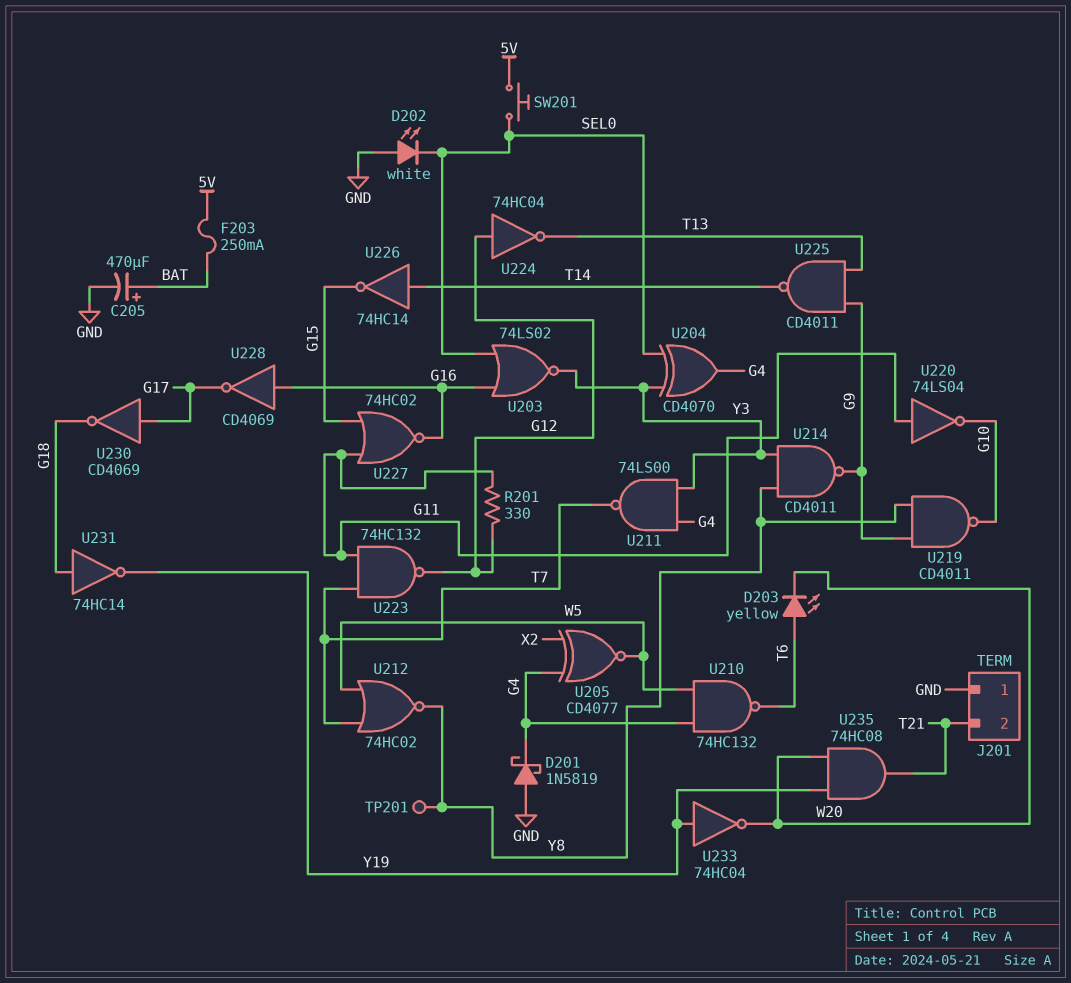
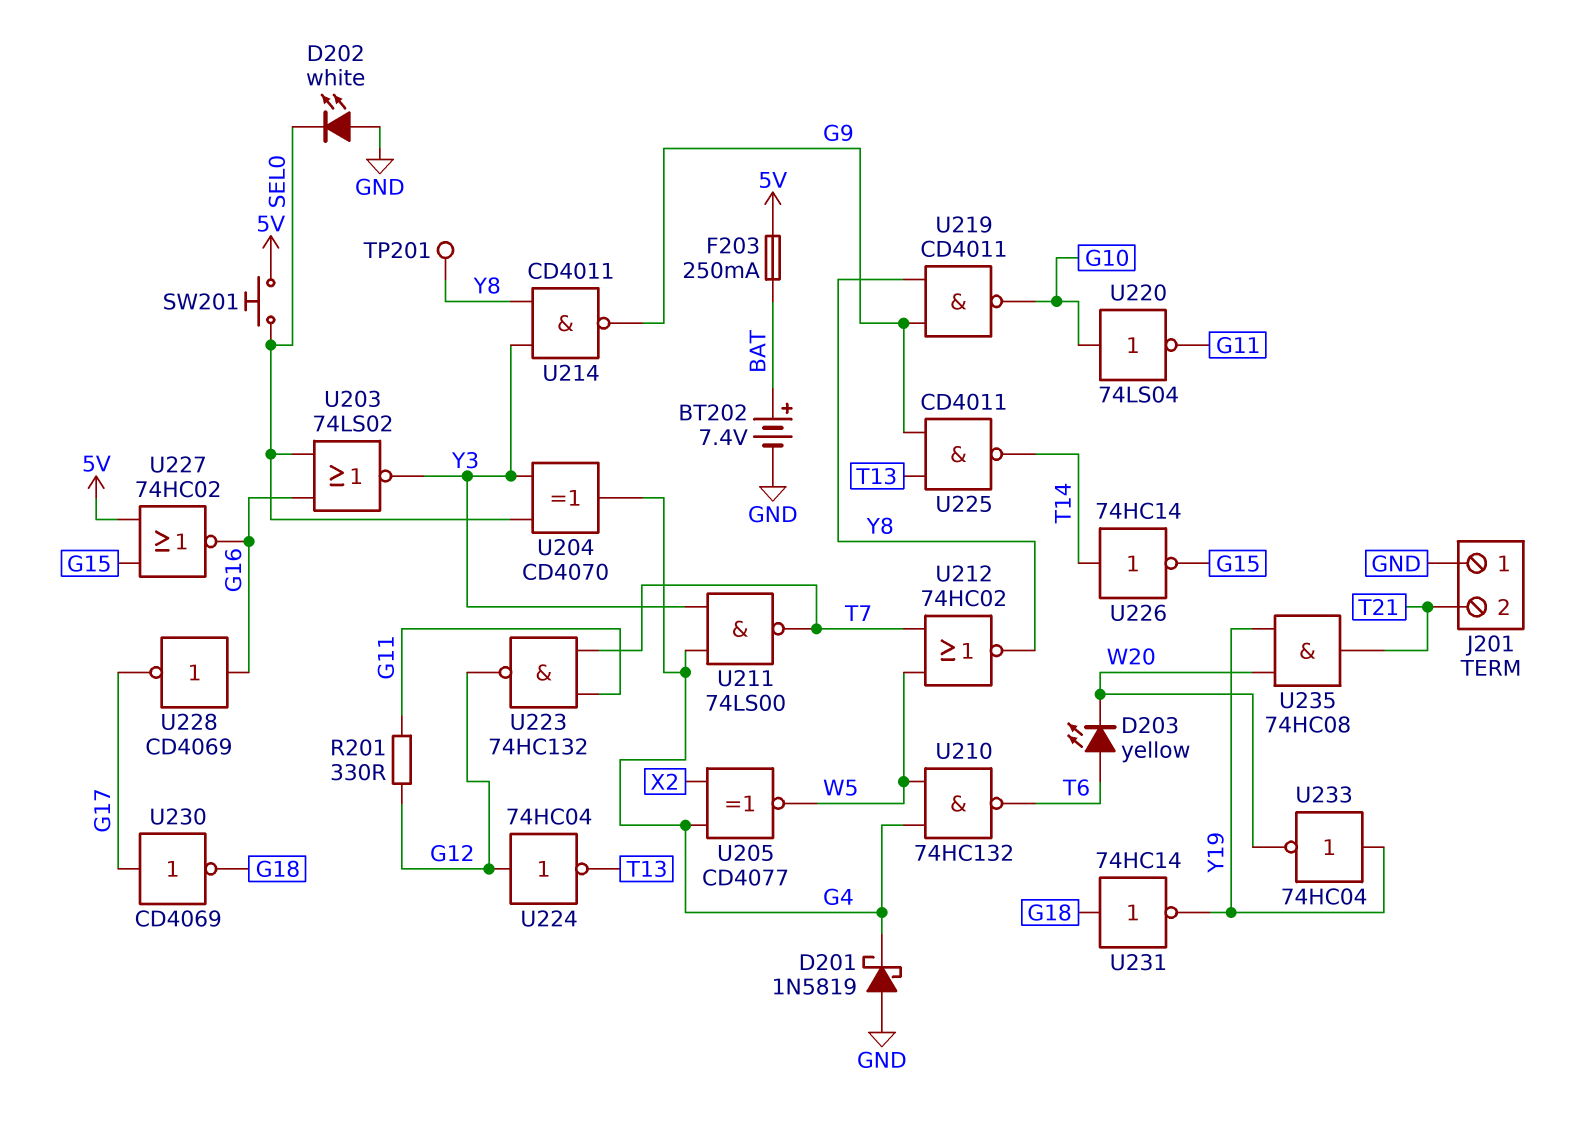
BT202: none -> 7.4V (plus BAT, minus GND)
C205: 470uF (plus BAT, minus GND) -> none
U220: NOT 74LS04 (in G11, out G10) -> NOT 74LS04 (in G10, out G11)
U227: NOR 74HC02 (in G11, in G15, out G16) -> NOR 74HC02 (in 5V, in G15, out G16)

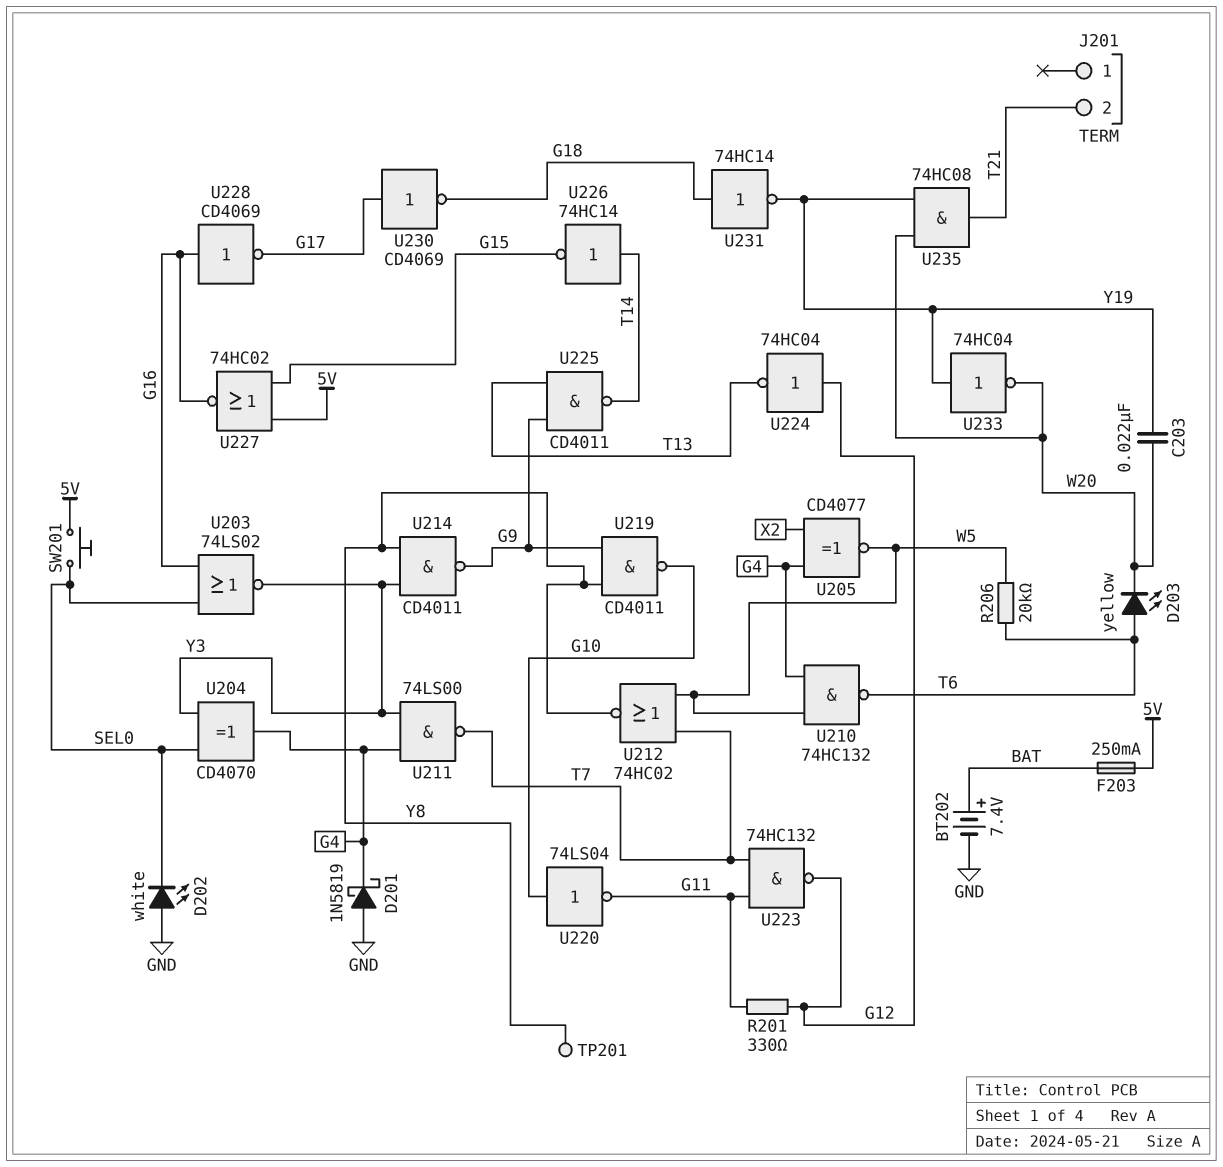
C203: none -> 22nF (W20, Y19)
J201 pin 1: GND -> none
R206: none -> 20k (T6, W5)

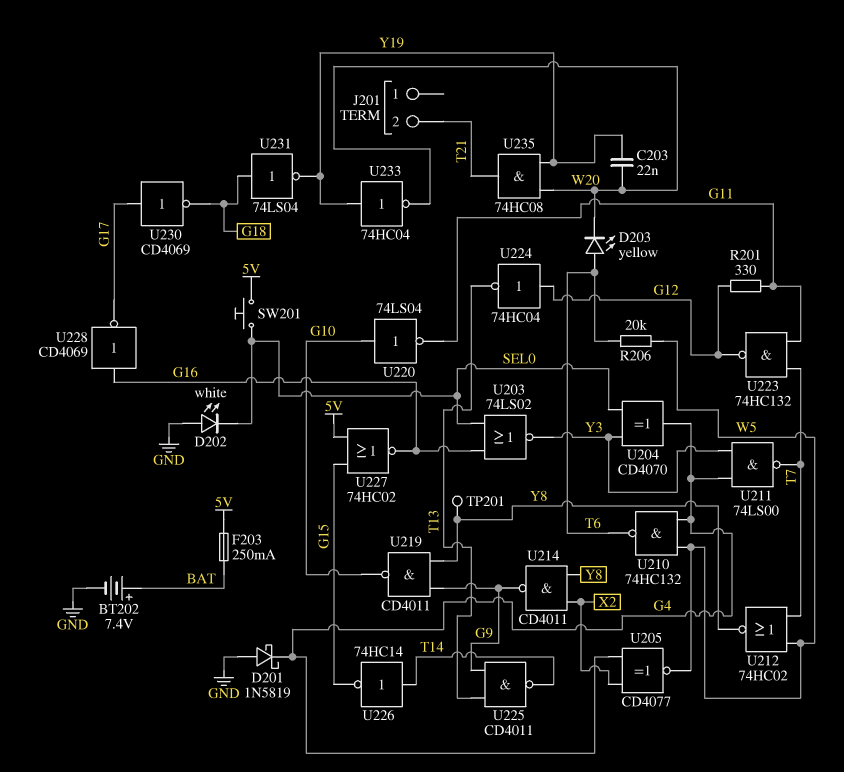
U214: NAND CD4011 (in Y3, in Y8, out G9) -> NAND CD4011 (in X2, in Y8, out G9)
U231: NOT 74HC14 (in G18, out Y19) -> NOT 74LS04 (in G18, out Y19)

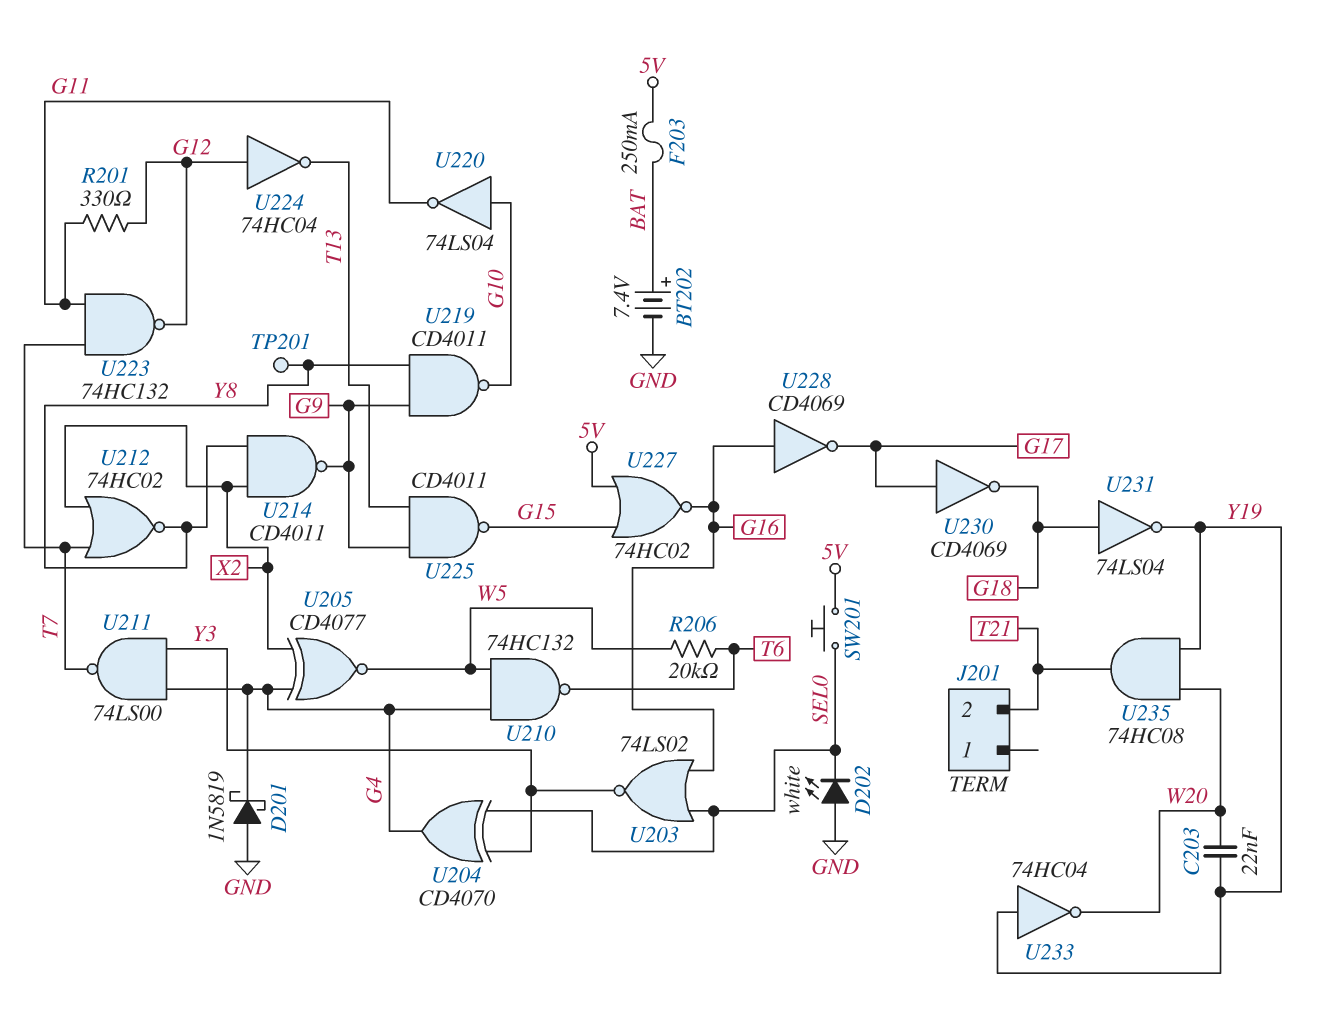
D203: LED yellow (A T6, K W20) -> none
U212: NOR 74HC02 (in T7, in W5, out Y8) -> NOR 74HC02 (in T7, in X2, out Y8)
U225: NAND CD4011 (in G9, in T13, out T14) -> NAND CD4011 (in G9, in T13, out G15)
U226: NOT 74HC14 (in T14, out G15) -> none

